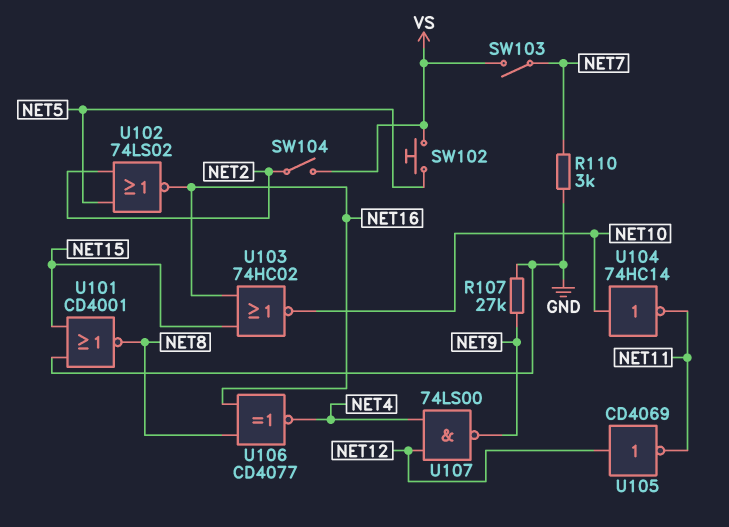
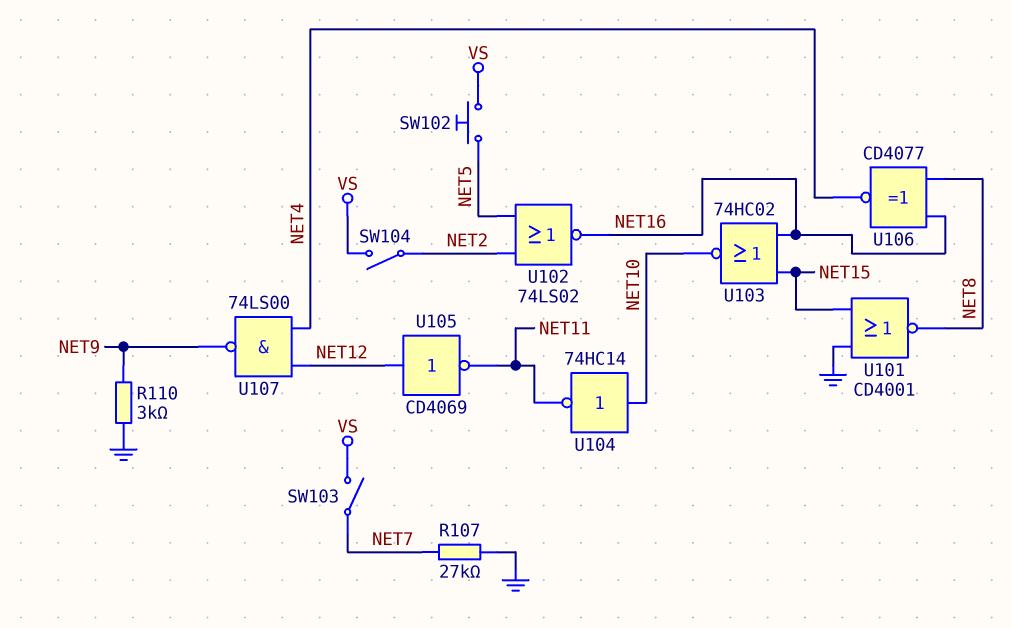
R107: 27k (GND, NET9) -> 27k (GND, NET7)
R110: 3k (GND, NET7) -> 3k (GND, NET9)

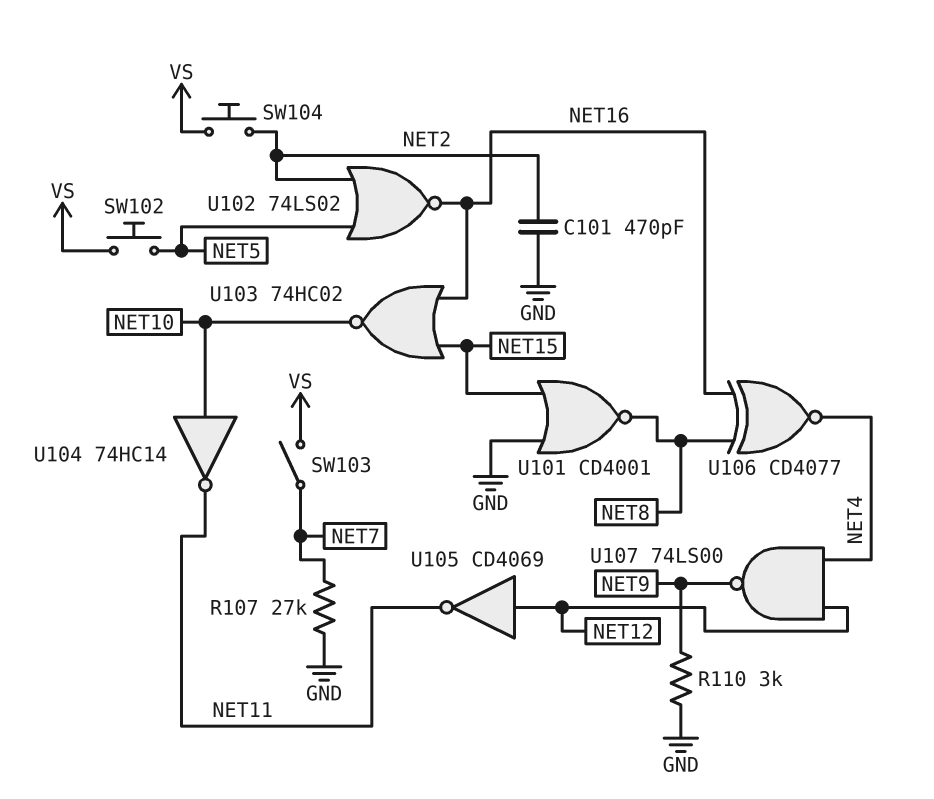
C101: none -> 470pF (GND, NET2)
SW104: switch (NET2, VS) -> button (NET2, VS)

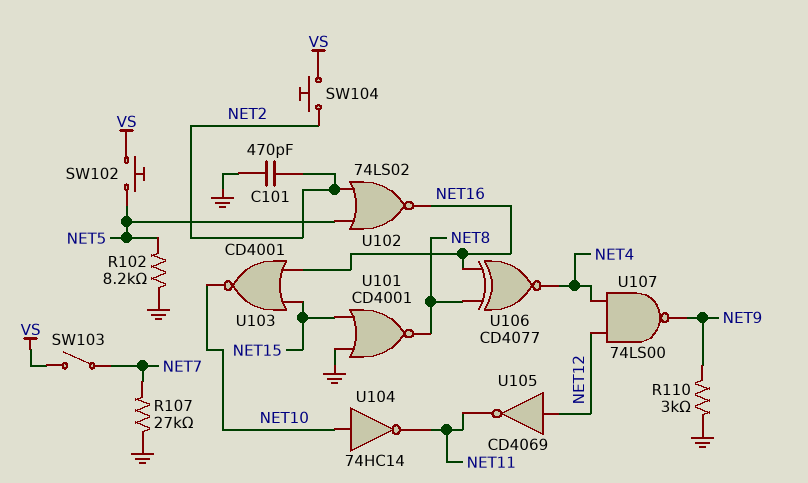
R102: none -> 8.2k (GND, NET5)
U103: NOR 74HC02 (in NET15, in NET16, out NET10) -> NOR CD4001 (in NET15, in NET16, out NET10)

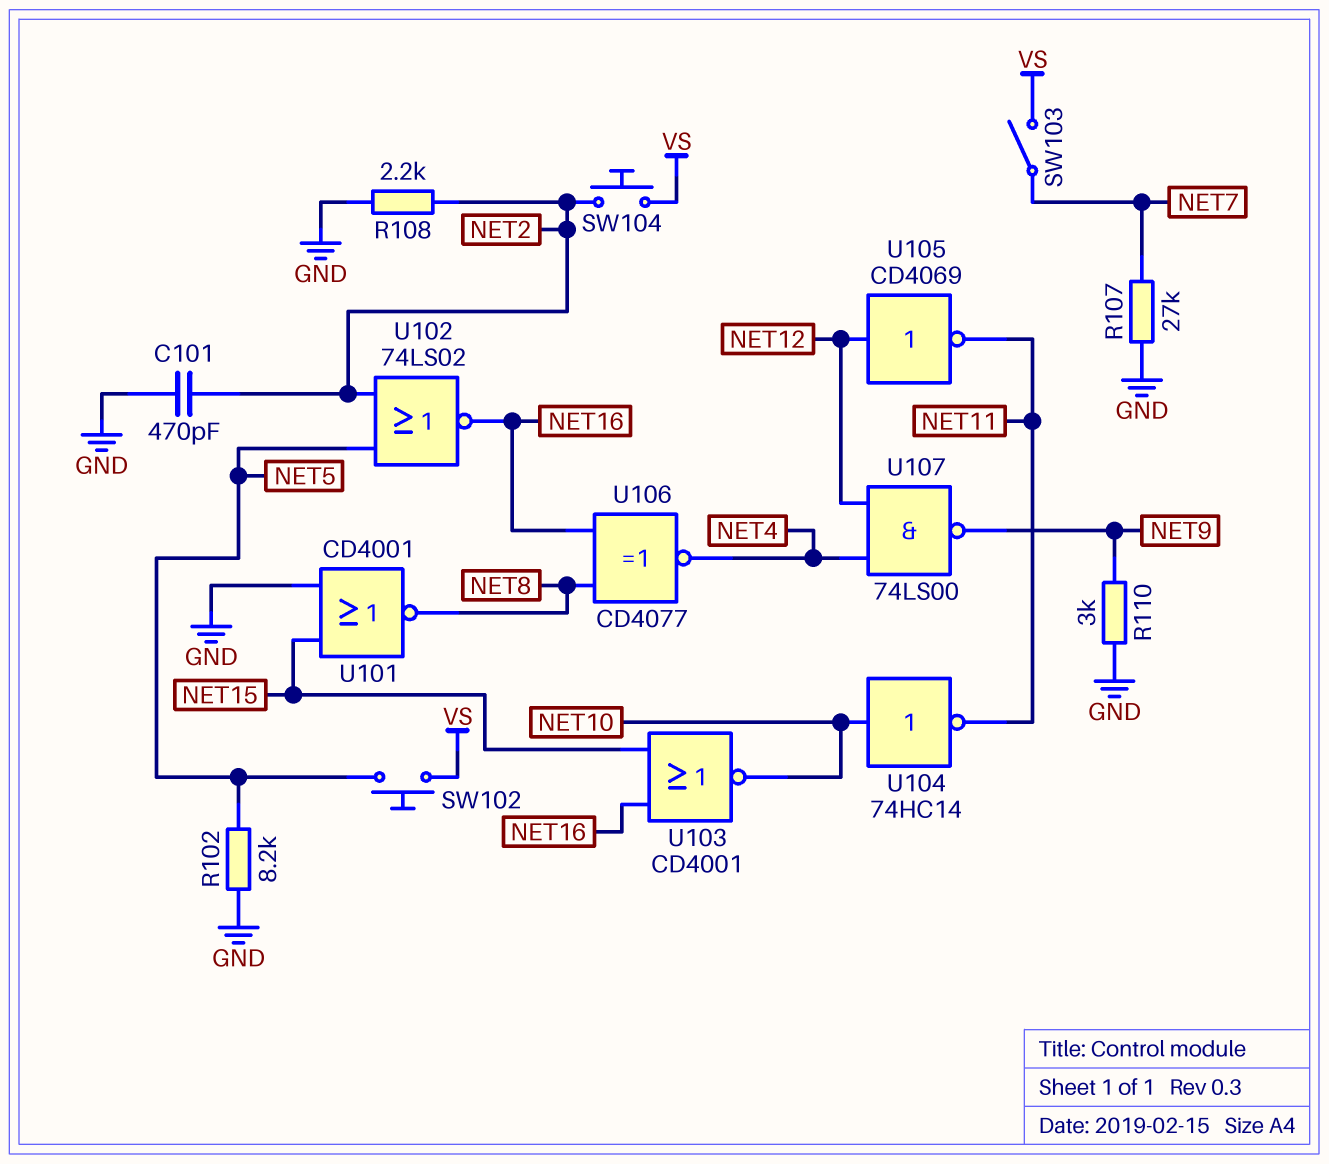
R108: none -> 2.2k (GND, NET2)

